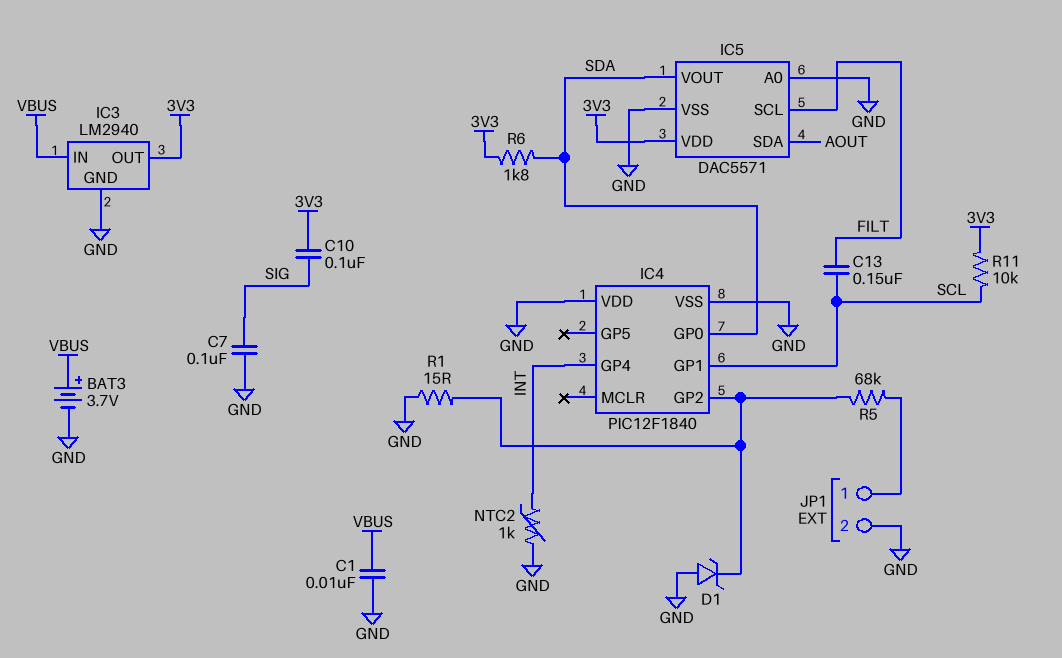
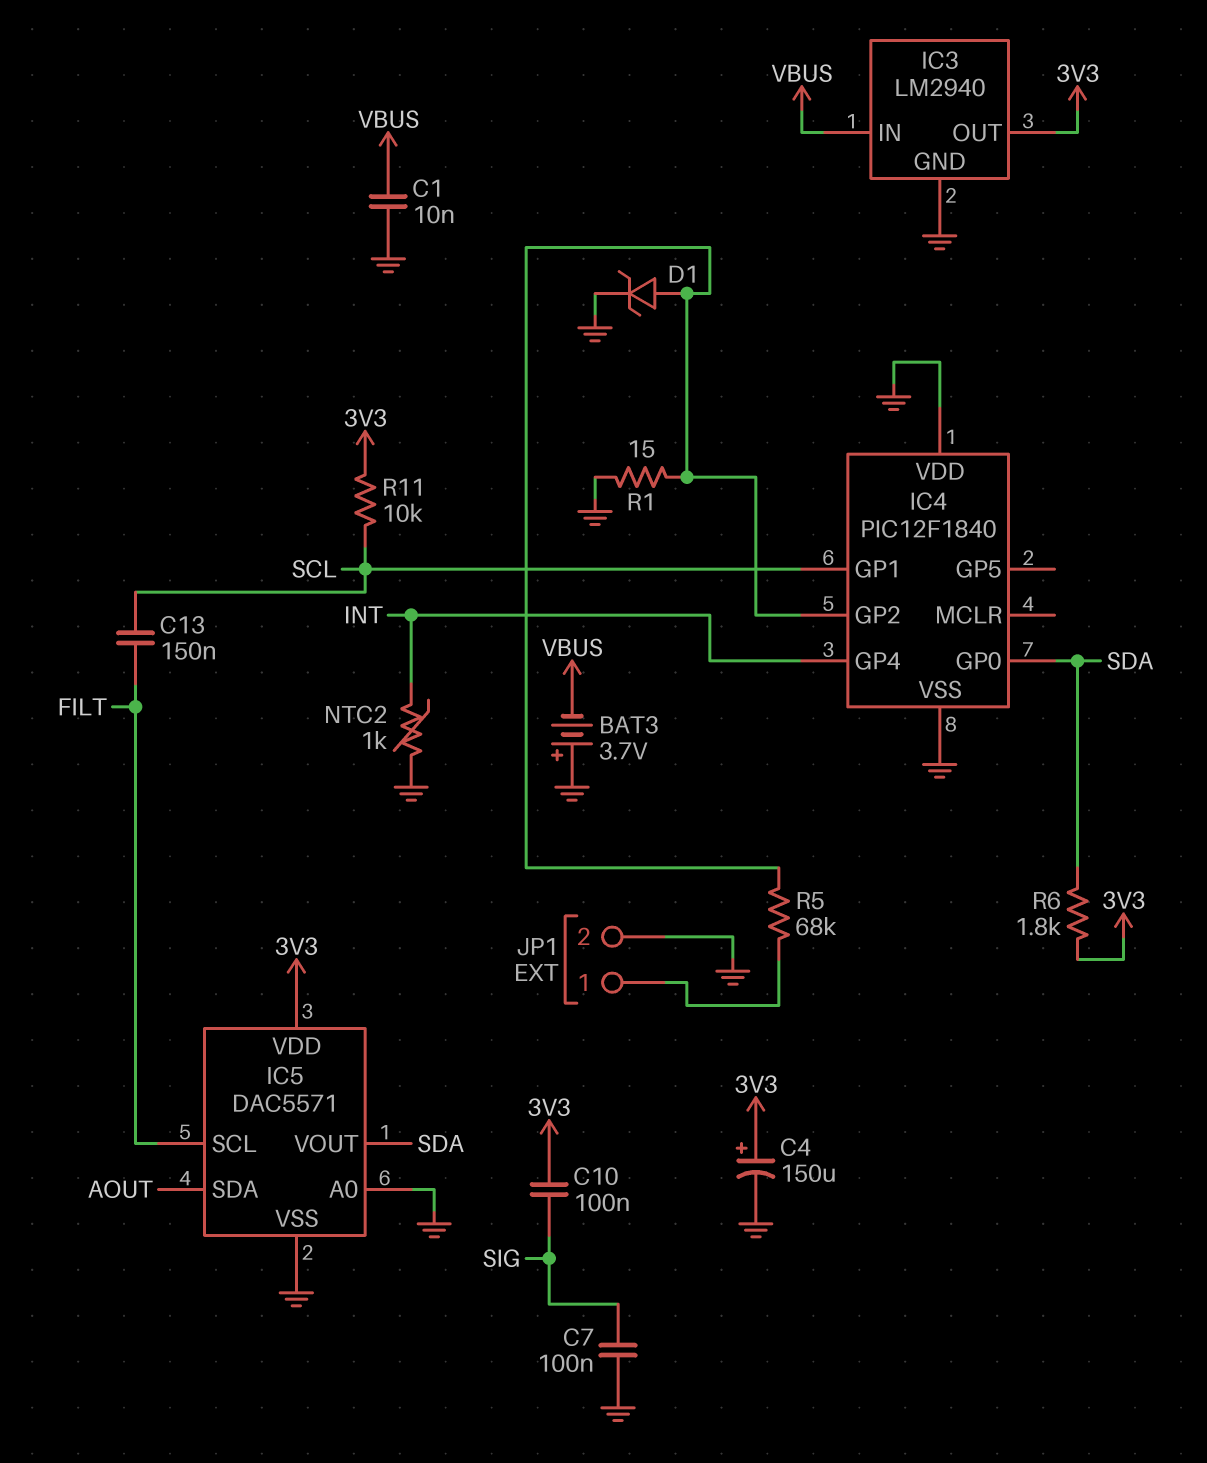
BAT3: 3.7V (plus VBUS, minus GND) -> 3.7V (plus GND, minus VBUS)
C4: none -> 150uF (plus 3V3, minus GND)
D1: zener (A GND, K IC4/GP2) -> zener (A IC4/GP2, K GND)

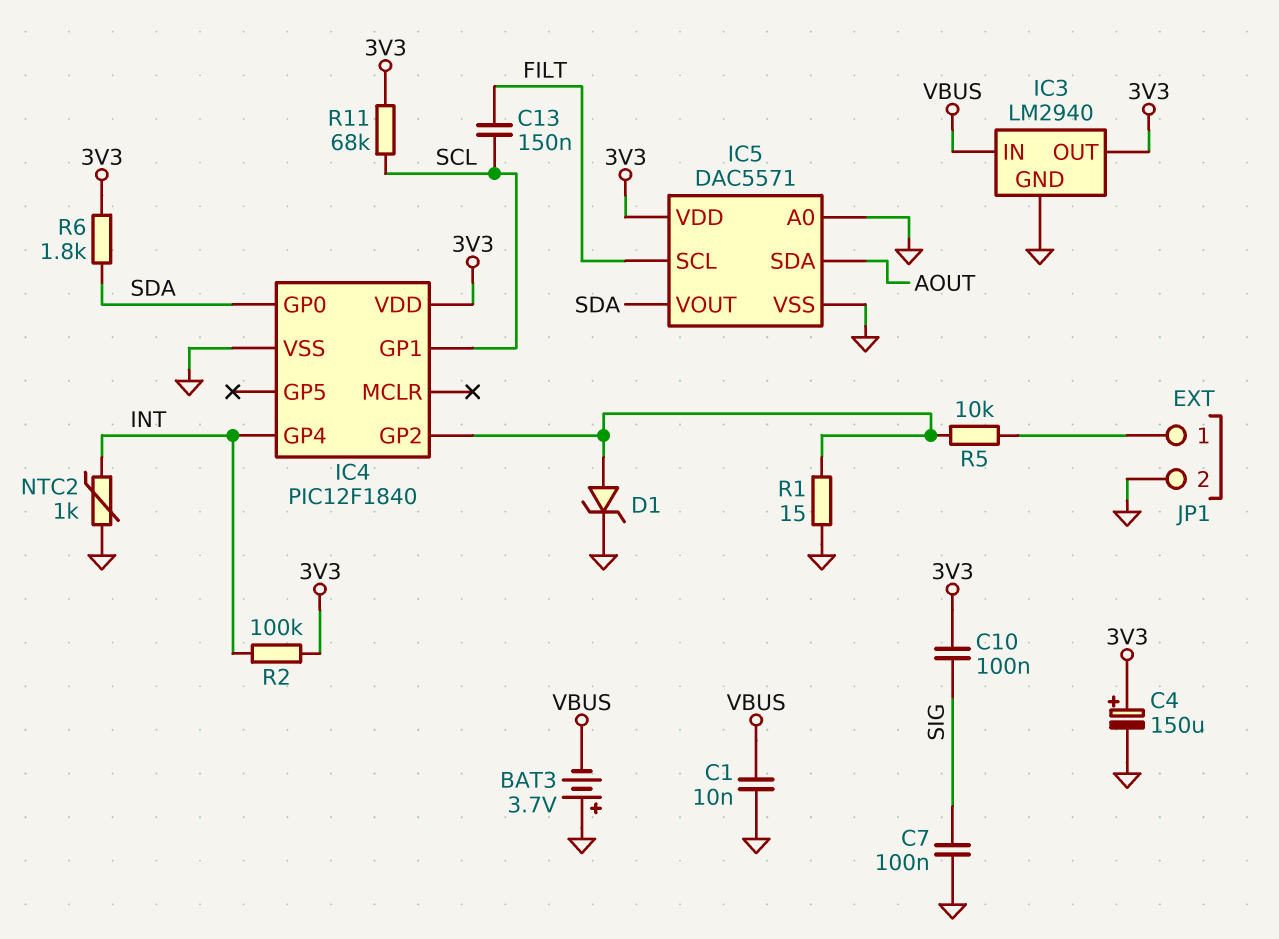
IC4 pin VDD: GND -> 3V3
R2: none -> 100k (3V3, INT)
R5: 68k (IC4/GP2, JP1/1) -> 10k (IC4/GP2, JP1/1)
R11: 10k (3V3, SCL) -> 68k (3V3, SCL)

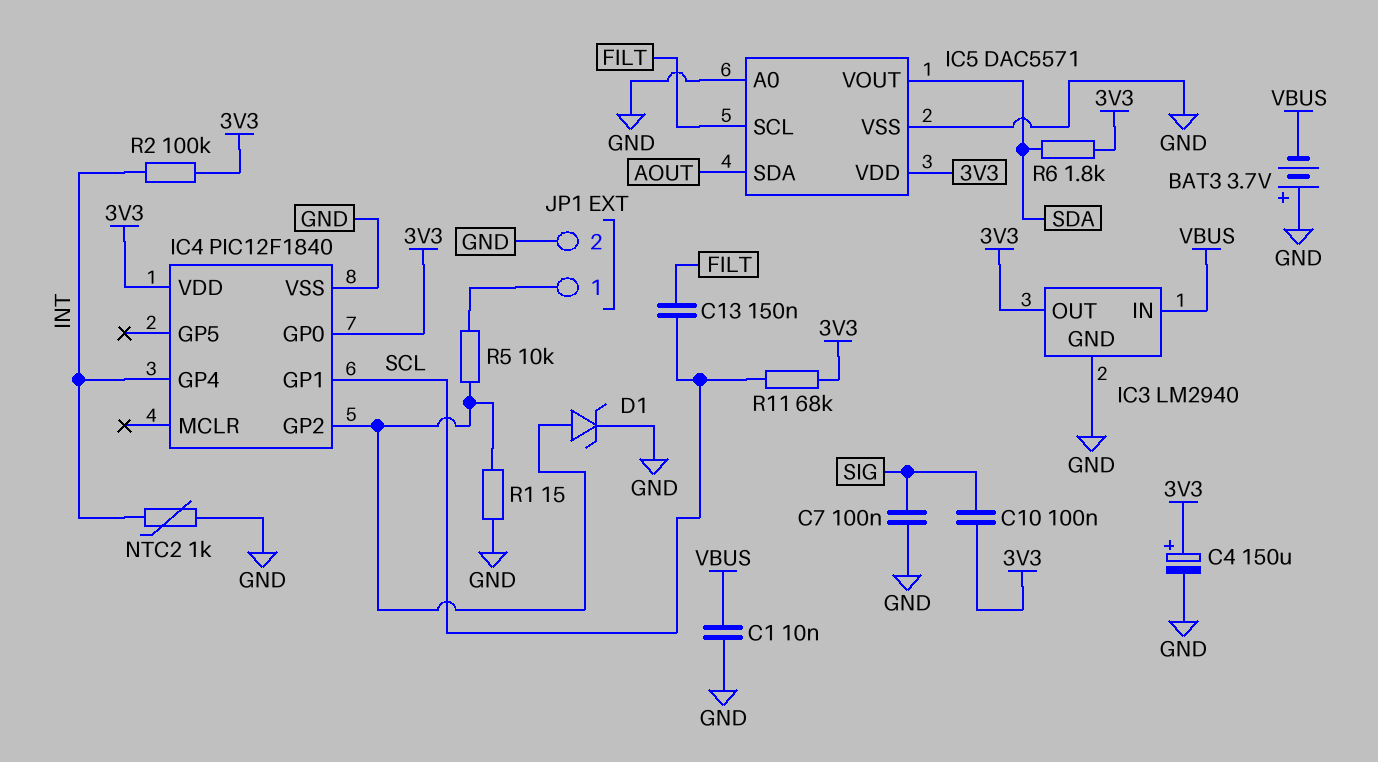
IC4 pin GP0: SDA -> 3V3

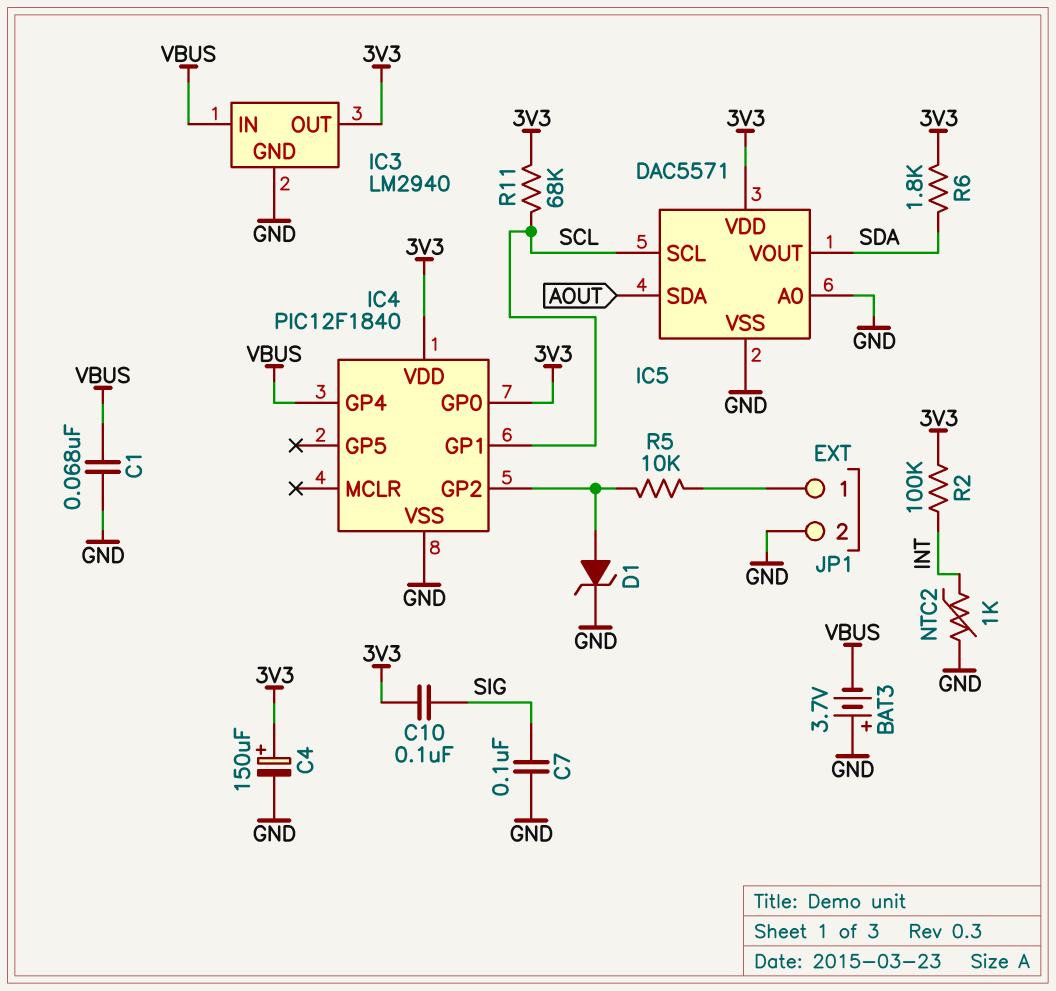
C1: 10nF (GND, VBUS) -> 68nF (GND, VBUS)
C13: 150nF (FILT, SCL) -> none
IC4 pin GP4: INT -> VBUS
IC5 pin SCL: FILT -> SCL
R1: 15 (GND, IC4/GP2) -> none

